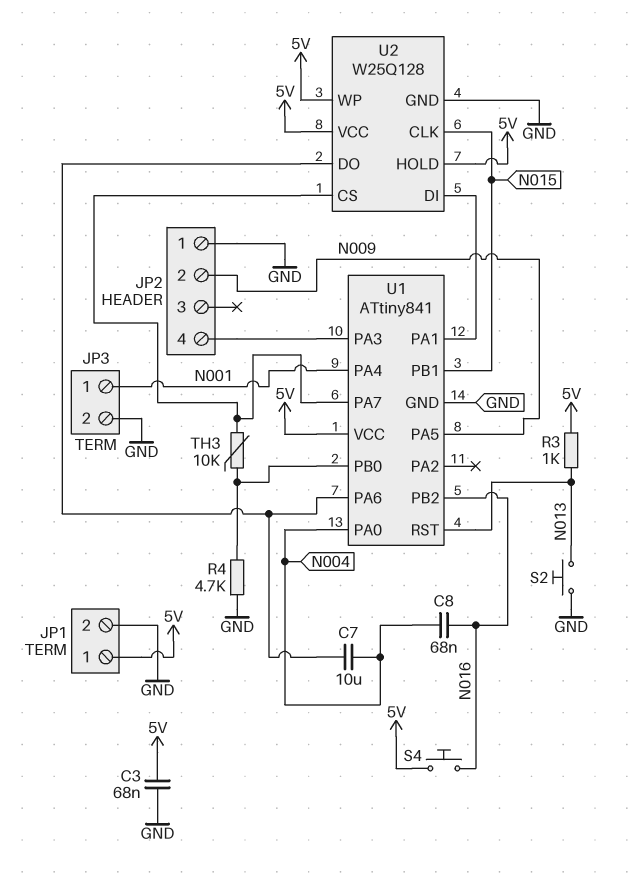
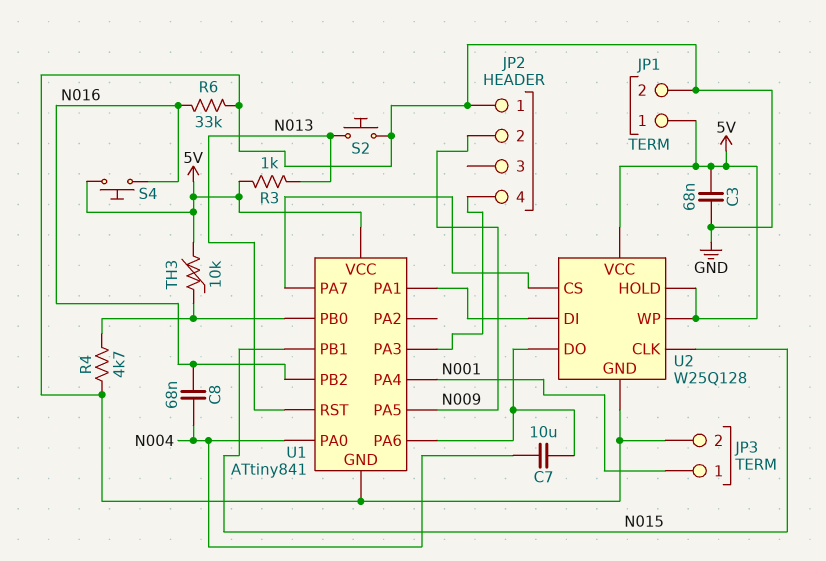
R6: none -> 33k (GND, N016)
TH3: 10k (U1/PA7, U1/PB0) -> 10k (5V, U1/PB0)

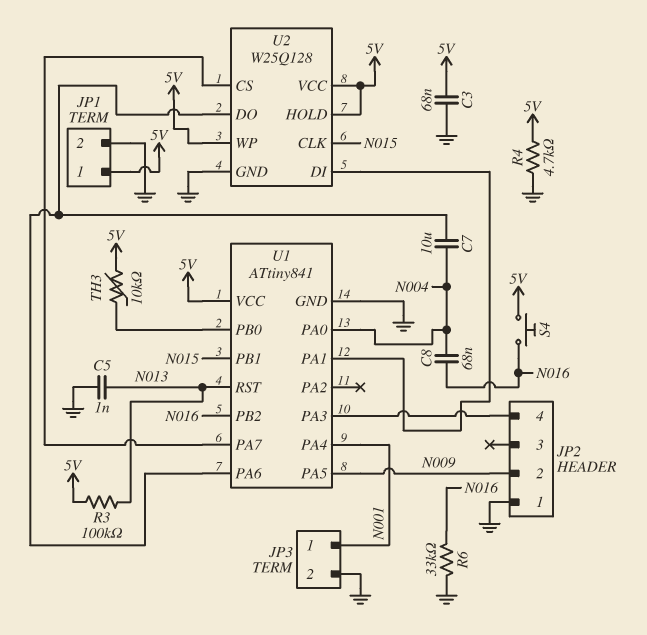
C5: none -> 1nF (GND, N013)
R3: 1k (5V, N013) -> 100k (5V, N013)
R4: 4.7k (GND, U1/PB0) -> 4.7k (5V, GND)
S2: button (GND, N013) -> none

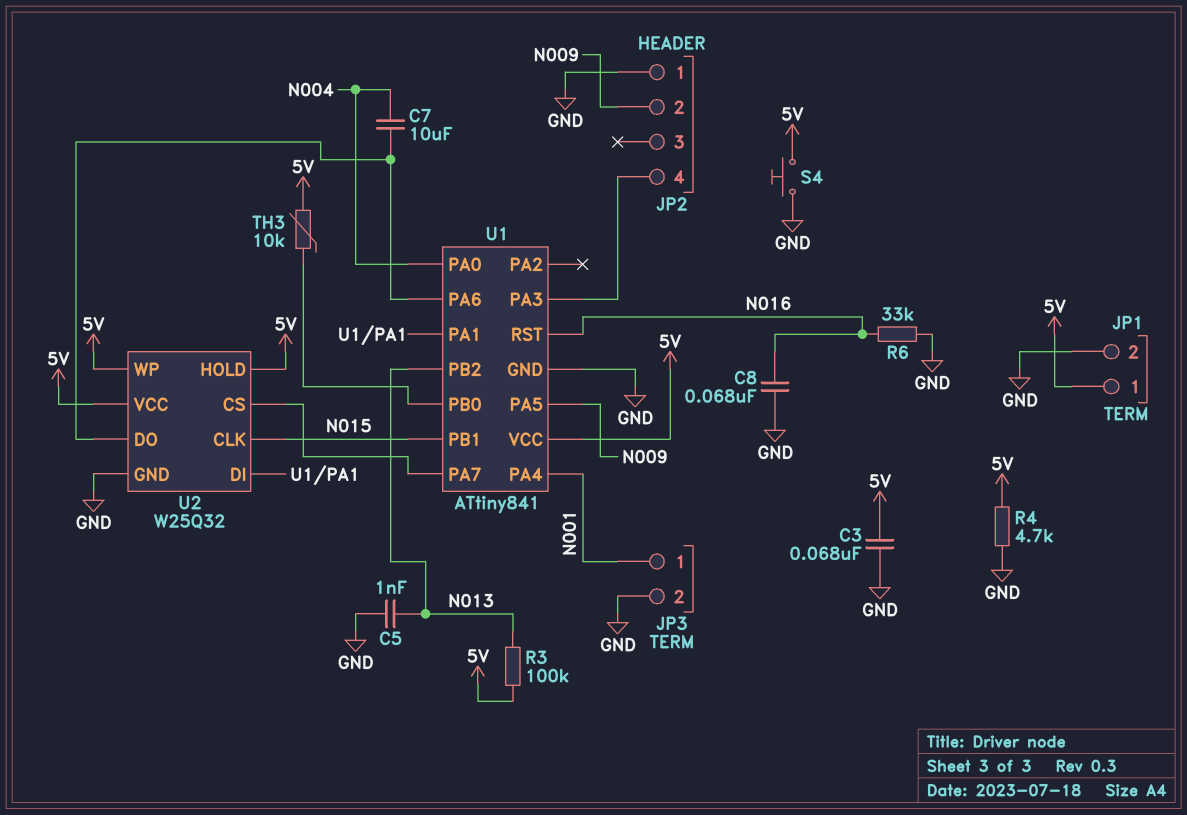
C8: 68nF (N004, N016) -> 68nF (GND, N016)
S4: button (5V, N016) -> button (5V, GND)
U1 pin PB2: N016 -> N013
U1 pin RST: N013 -> N016
U2: W25Q128 -> W25Q32

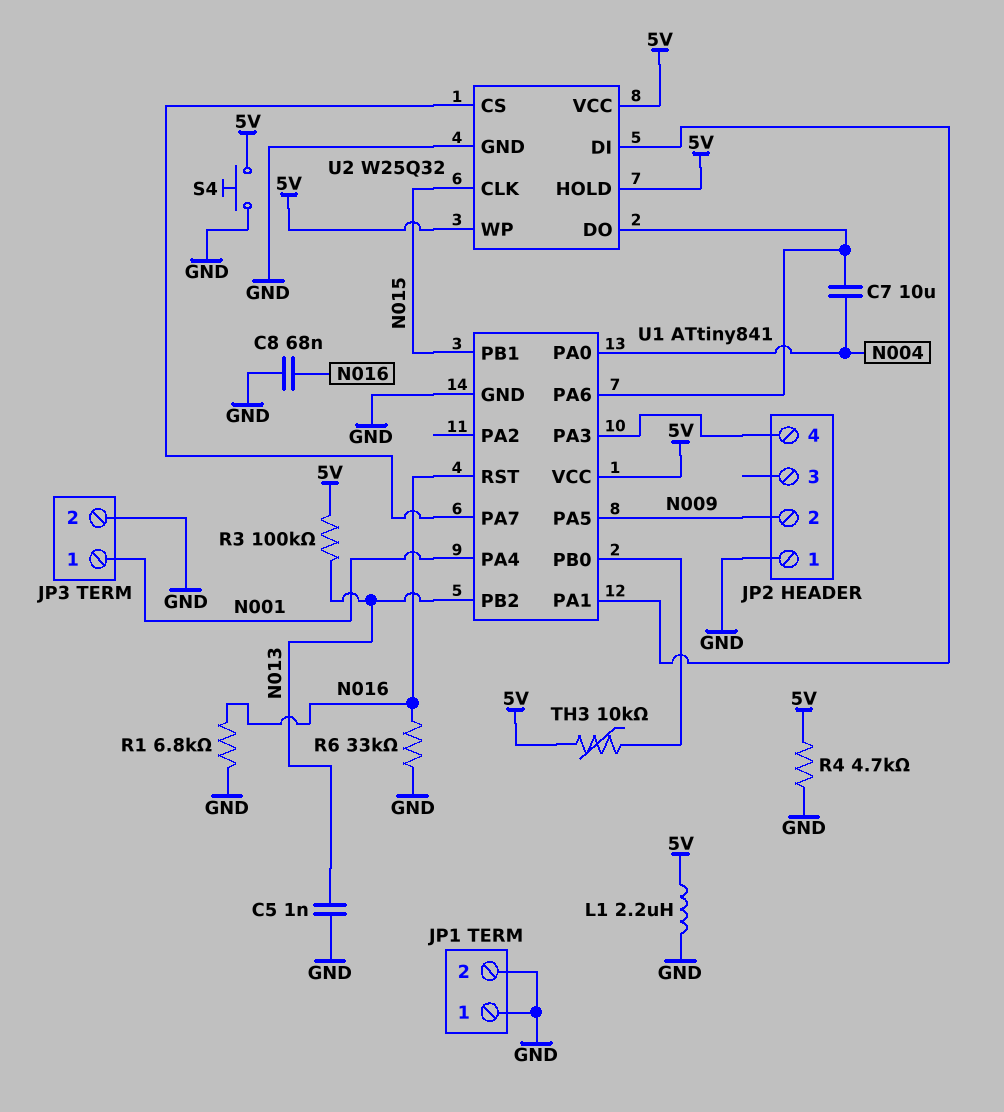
C3: 68nF (5V, GND) -> none
JP1 pin 1: 5V -> GND
L1: none -> 2.2uH (5V, GND)
R1: none -> 6.8k (GND, N016)

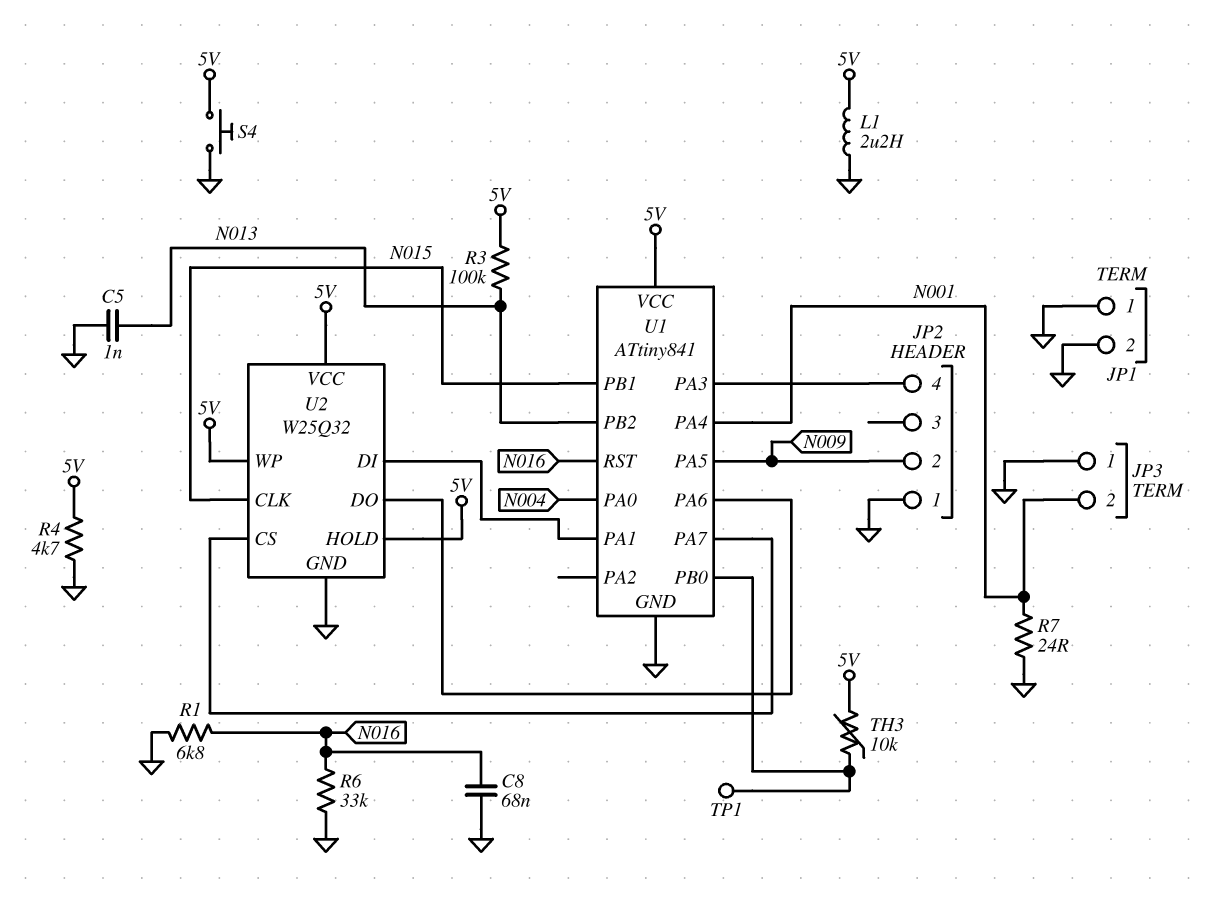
C7: 10uF (N004, U1/PA6) -> none
JP3 pin 1: N001 -> GND
JP3 pin 2: GND -> N001
R7: none -> 24 (GND, N001)
TP1: none -> test point (U1/PB0)

